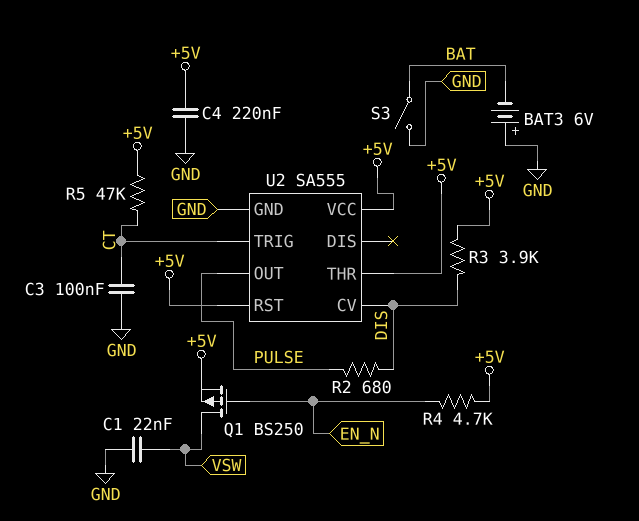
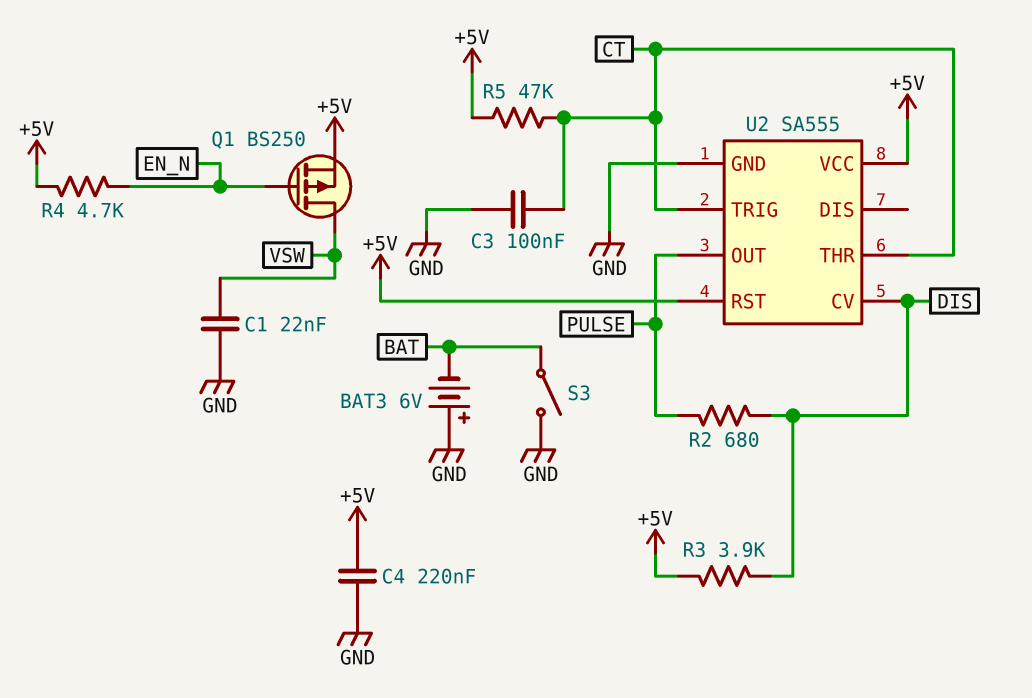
U2 pin THR: +5V -> CT

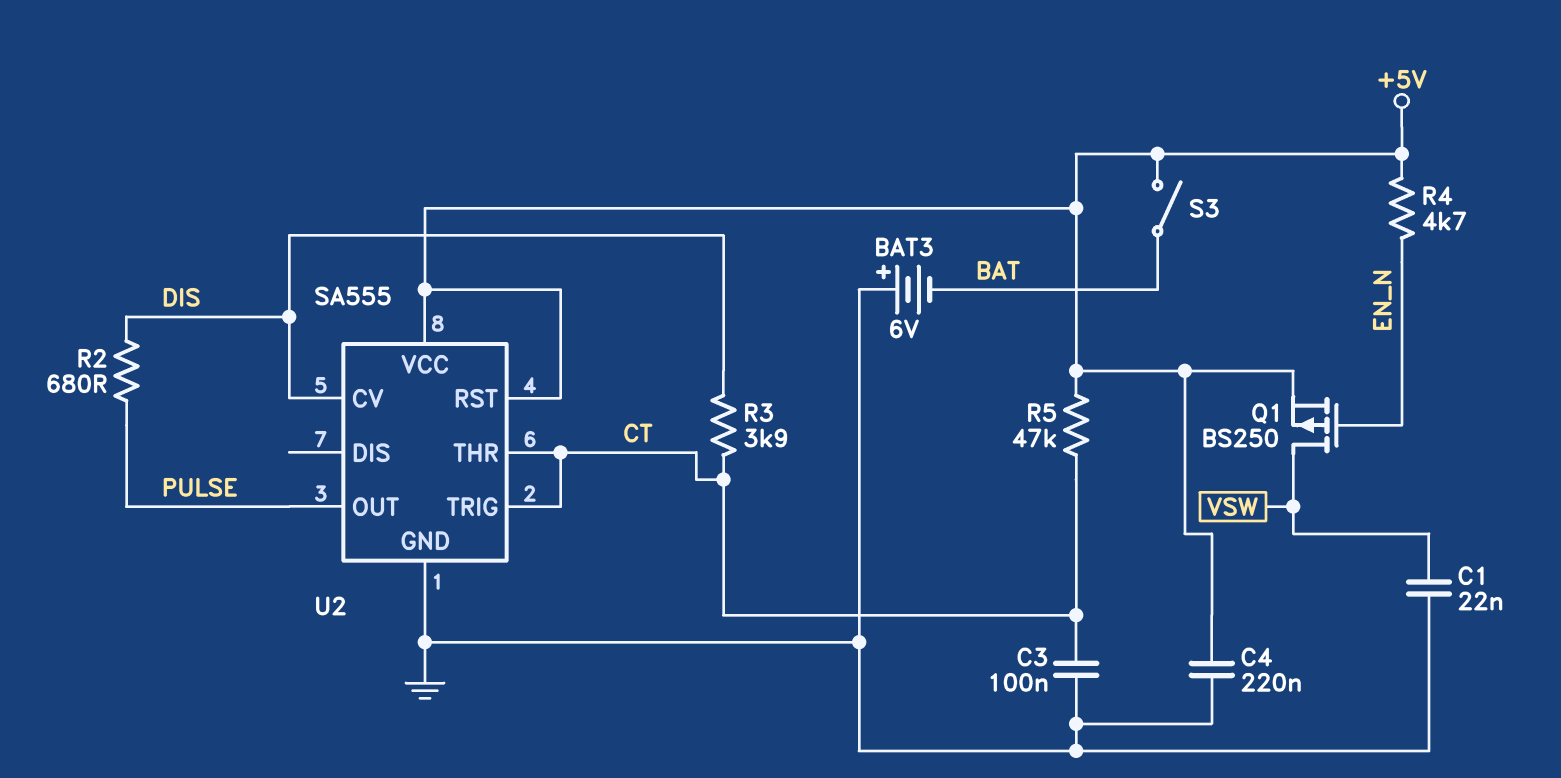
R3: 3.9k (+5V, DIS) -> 3.9k (CT, DIS)
S3: switch (BAT, GND) -> switch (+5V, BAT)

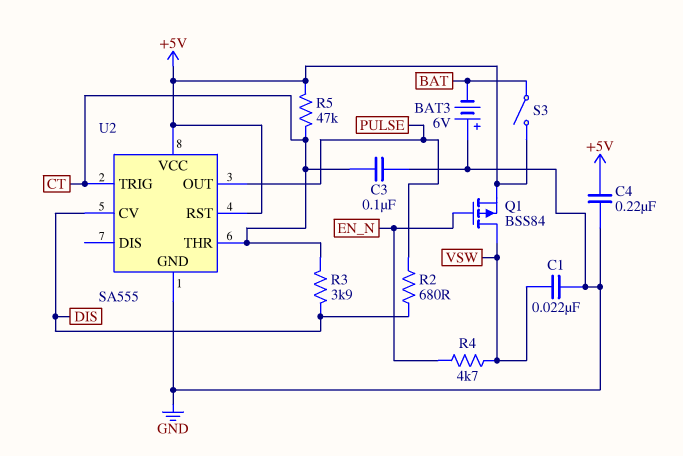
Q1: PMOS BS250 (G EN_N, D VSW, S +5V) -> PMOS BSS84 (G EN_N, D VSW, S +5V)
R4: 4.7k (+5V, EN_N) -> 4.7k (EN_N, VSW)

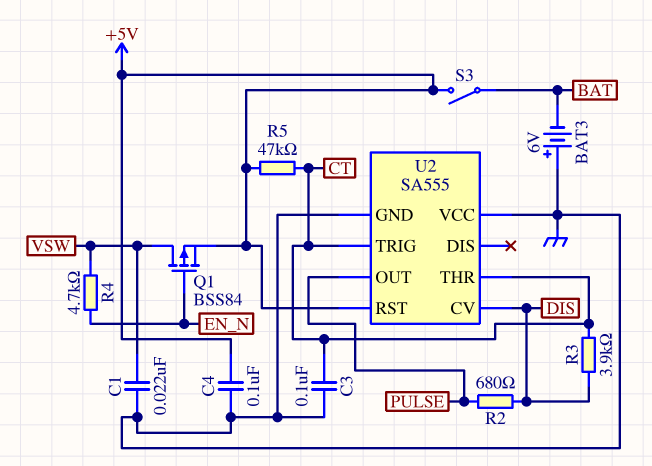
C4: 220nF (+5V, GND) -> 100nF (+5V, GND)
U2 pin VCC: +5V -> GND

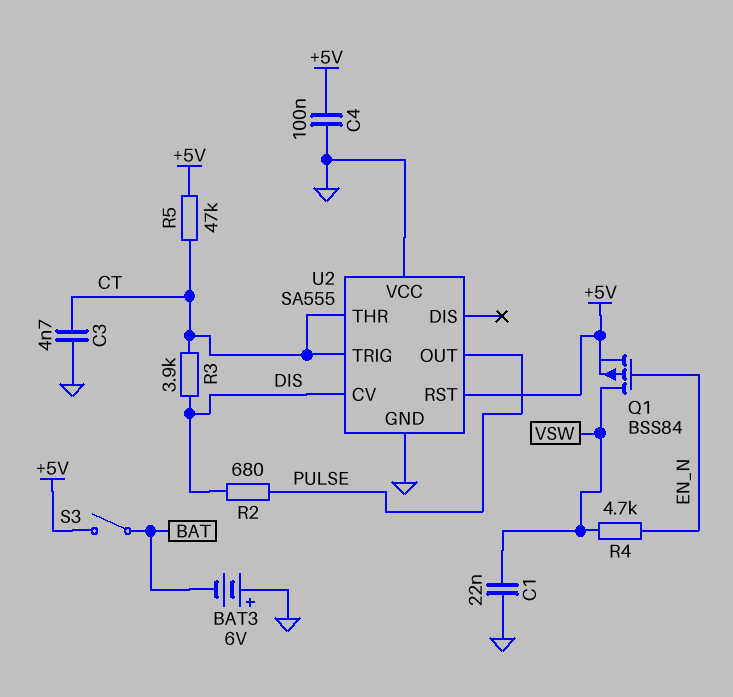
C3: 100nF (CT, GND) -> 4.7nF (CT, GND)

